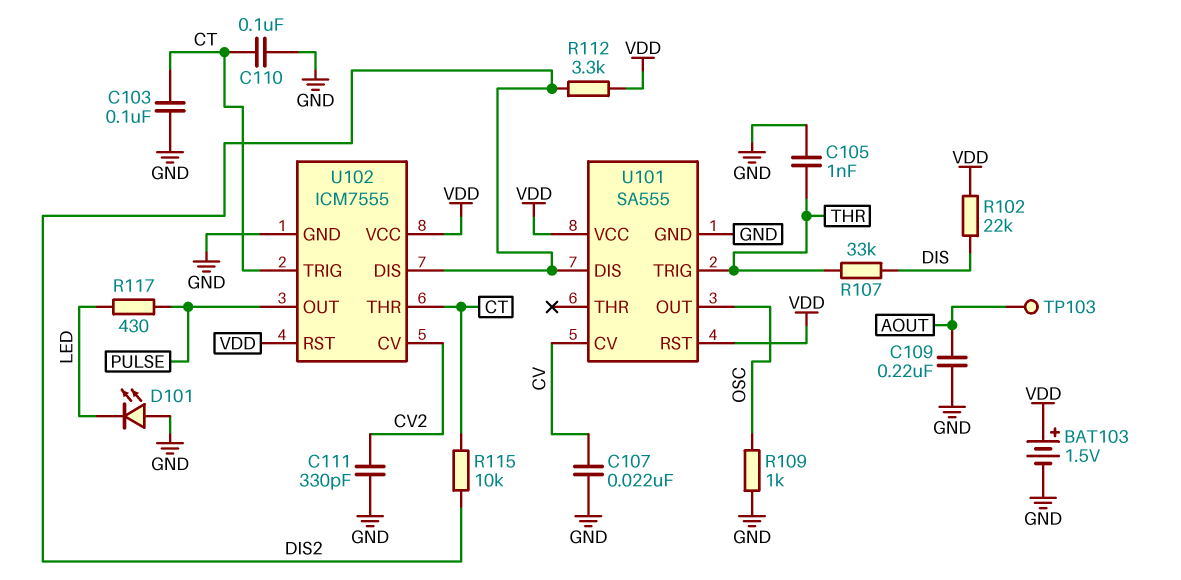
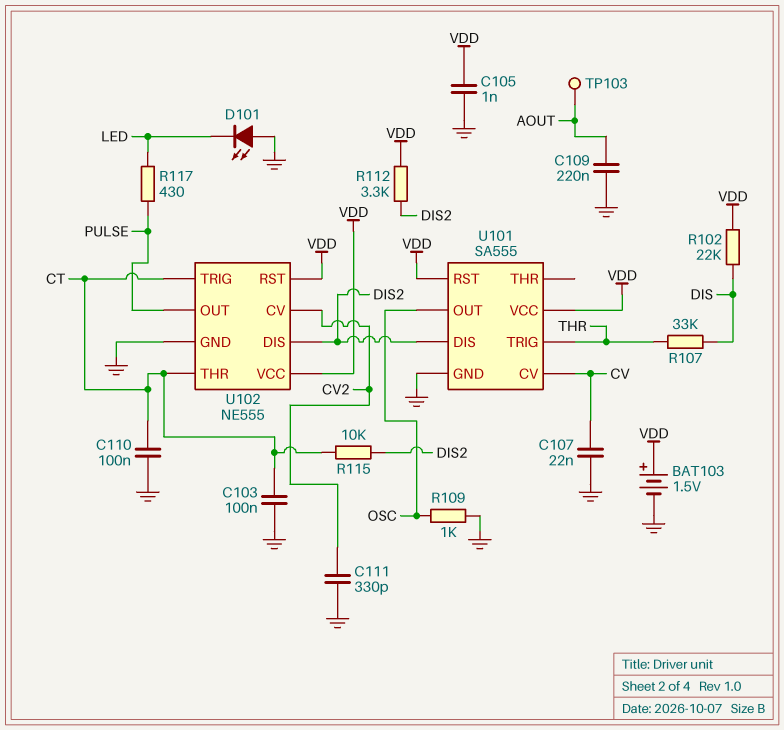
C105: 1nF (GND, THR) -> 1nF (GND, VDD)
U102: ICM7555 -> NE555

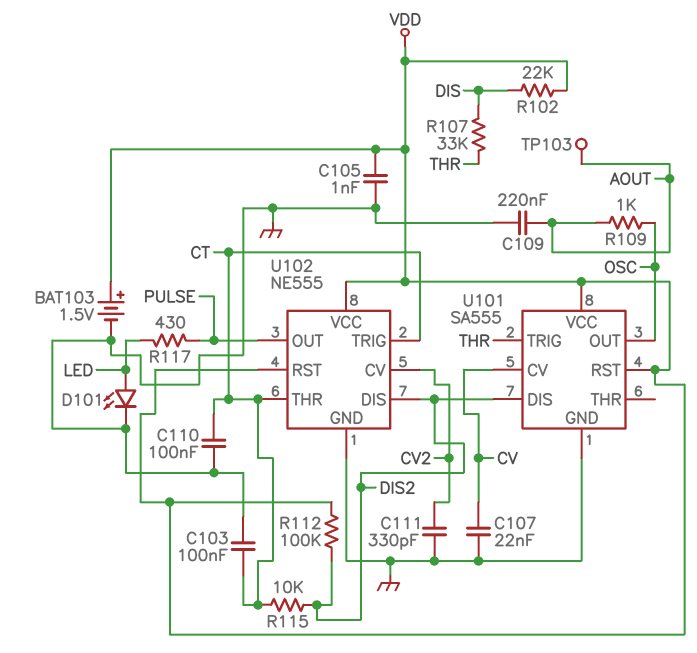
D101: LED (A GND, K LED) -> LED (A LED, K GND)
R109: 1k (GND, OSC) -> 1k (AOUT, OSC)
R112: 3.3k (DIS2, VDD) -> 100k (DIS2, VDD)

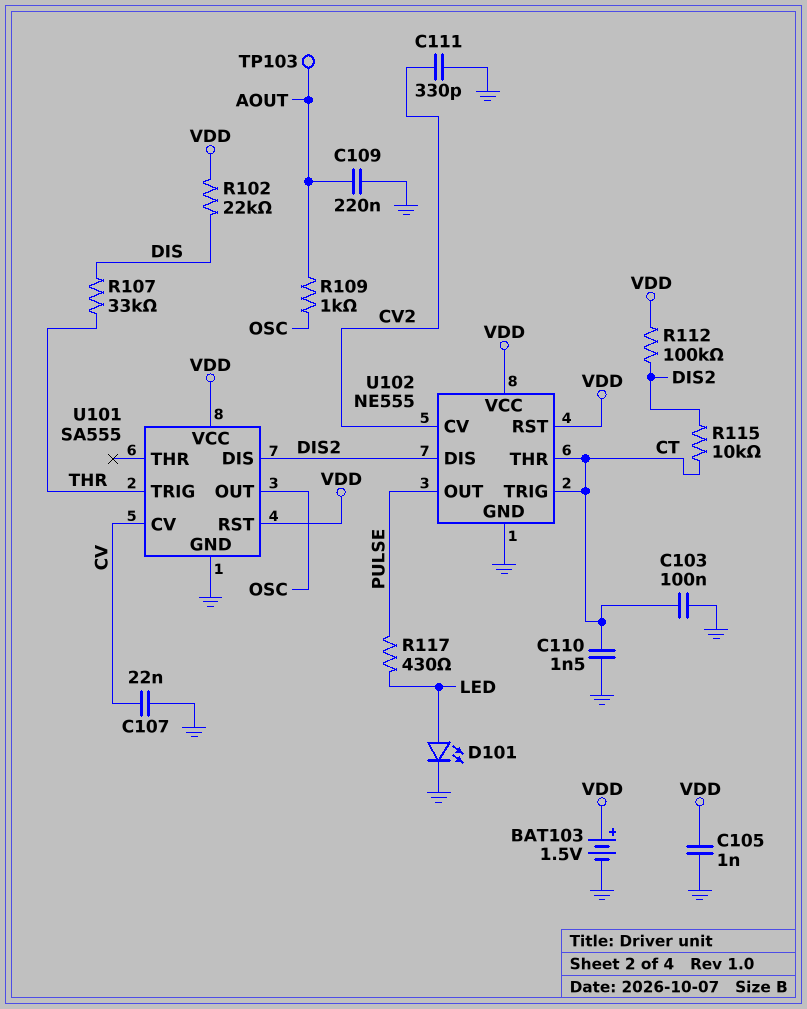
C110: 100nF (CT, GND) -> 1.5nF (CT, GND)

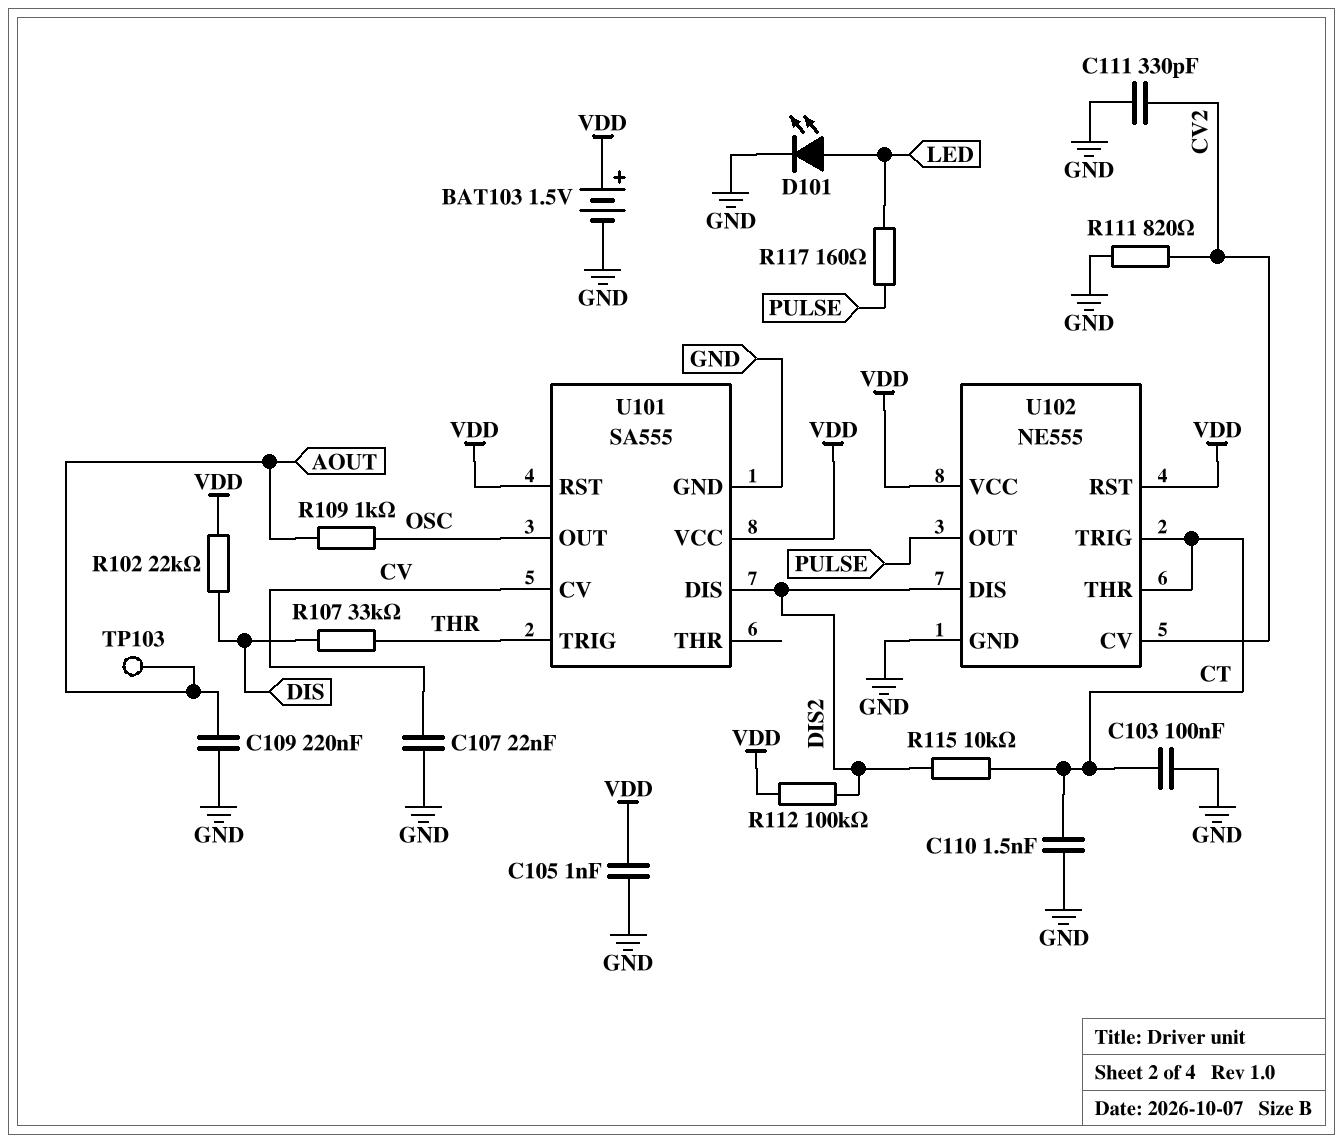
R111: none -> 820 (CV2, GND)
R117: 430 (LED, PULSE) -> 160 (LED, PULSE)

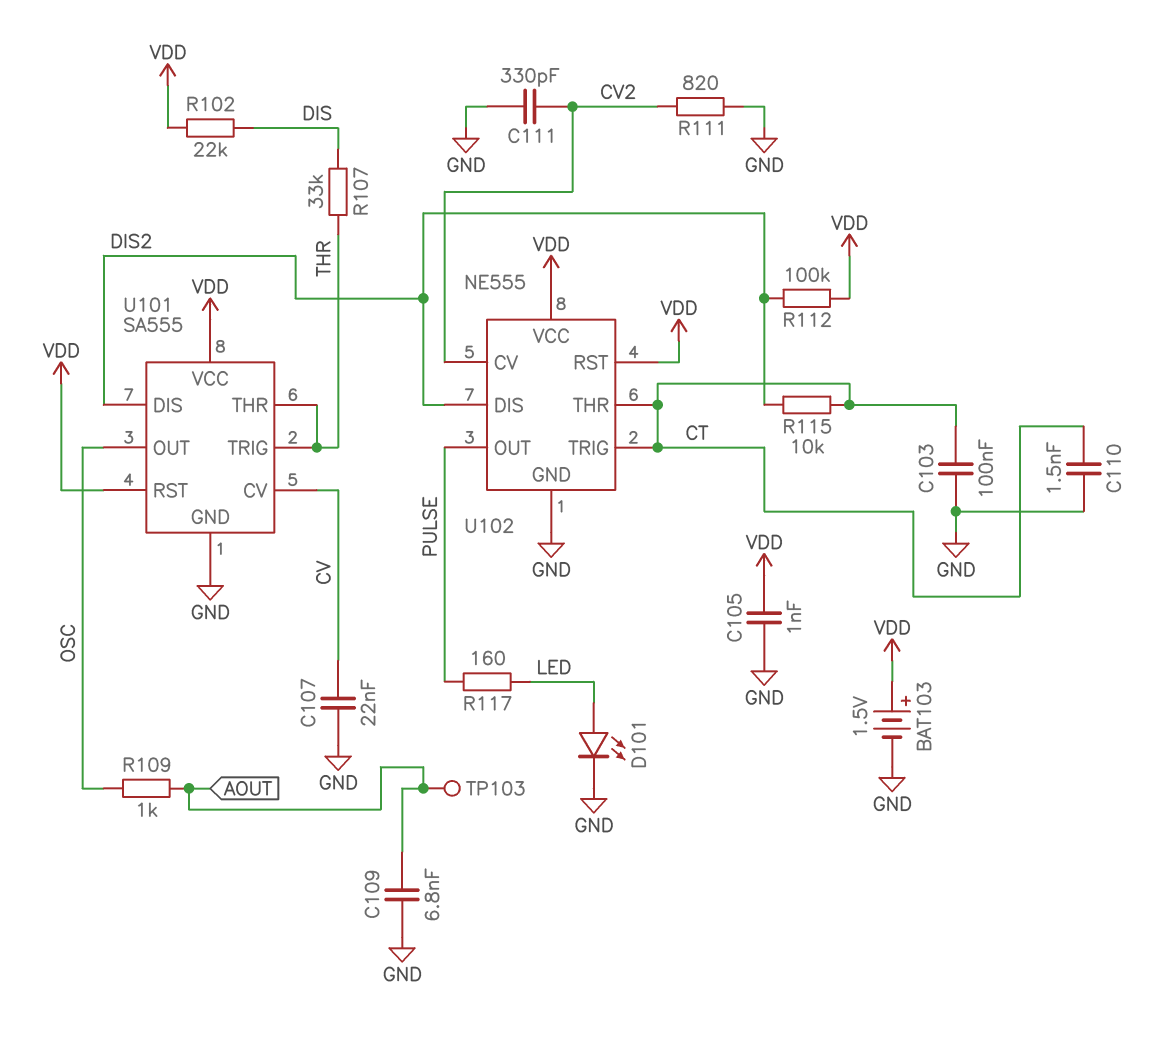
C109: 220nF (AOUT, GND) -> 6.8nF (AOUT, GND)
U101 pin THR: none -> THR

